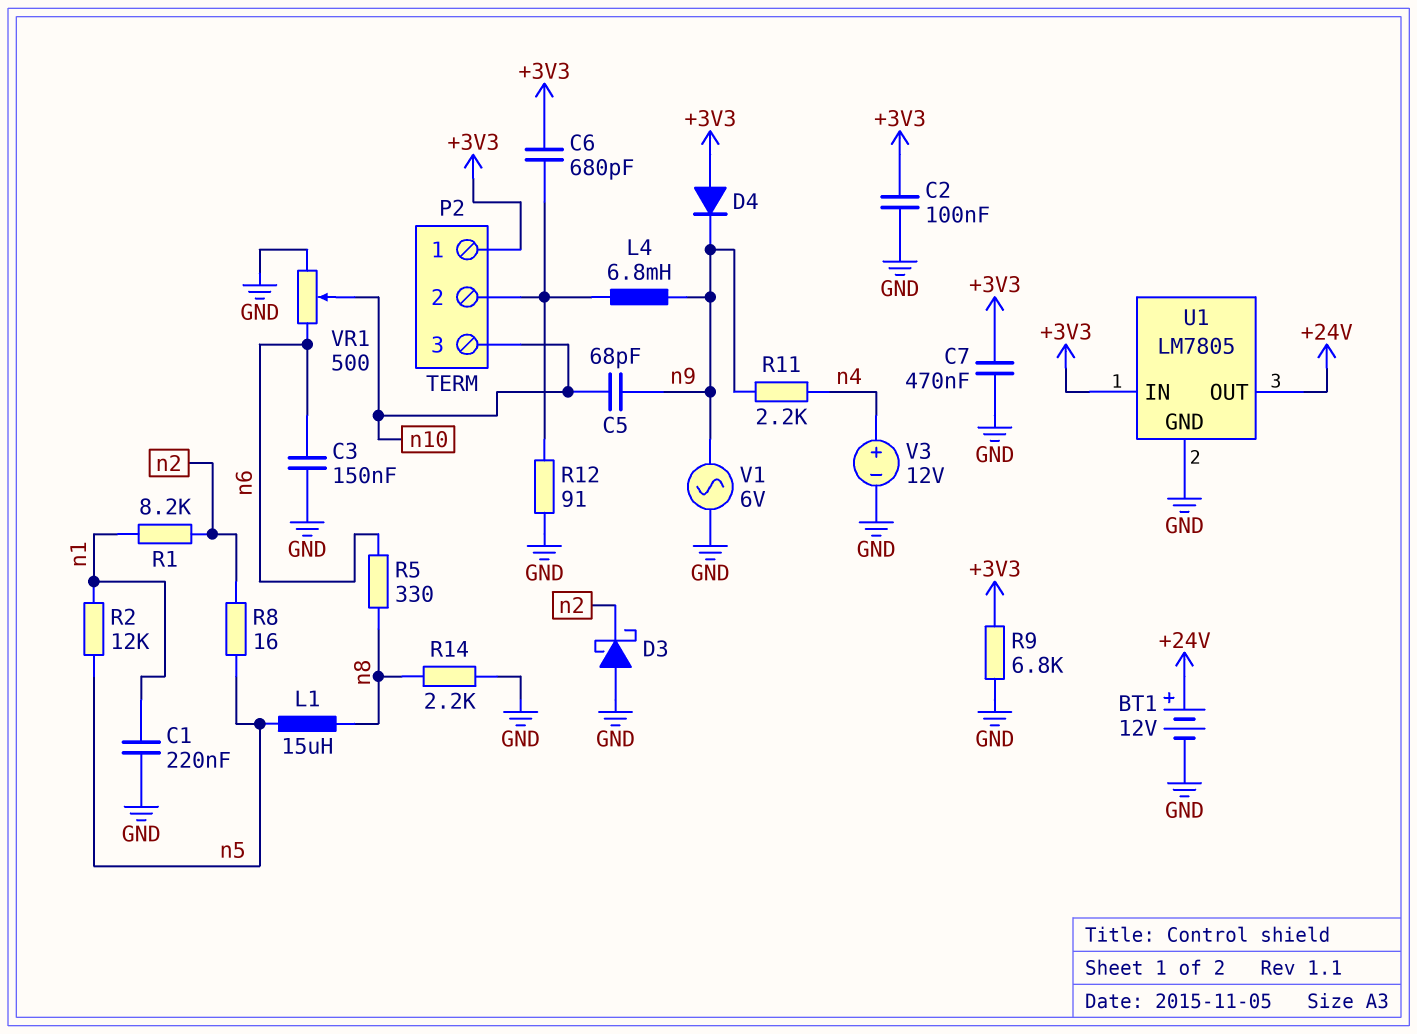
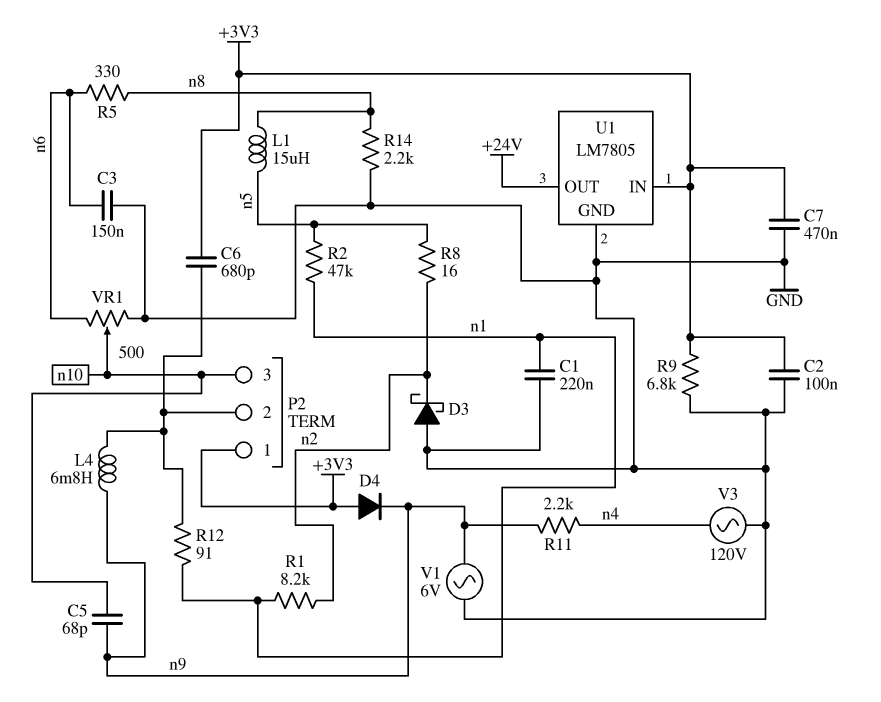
BT1: 12V (plus +24V, minus GND) -> none
R2: 12k (n1, n5) -> 47k (n1, n5)
R12: 91 (GND, P2/2) -> 91 (P2/2, n1)
V3: 12V (plus n4, minus GND) -> AC 120V (GND, n4)

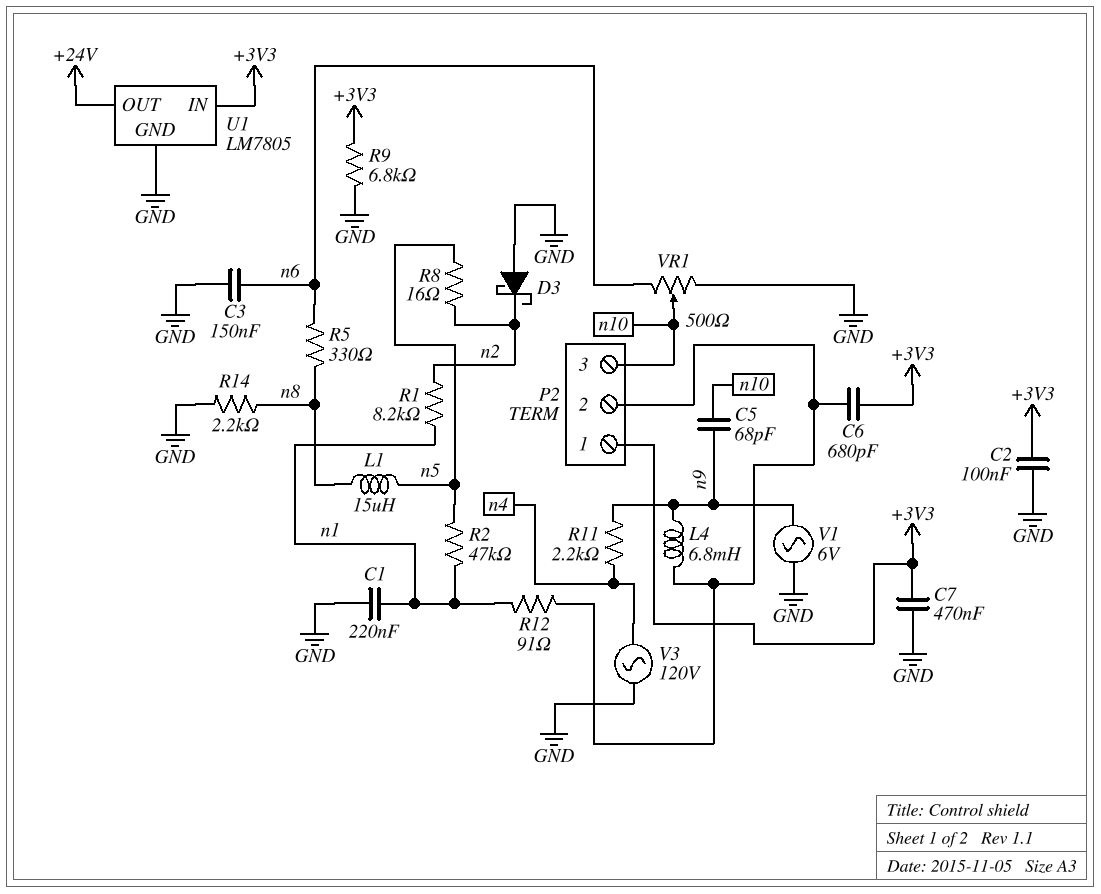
D4: diode (A +3V3, K n9) -> none

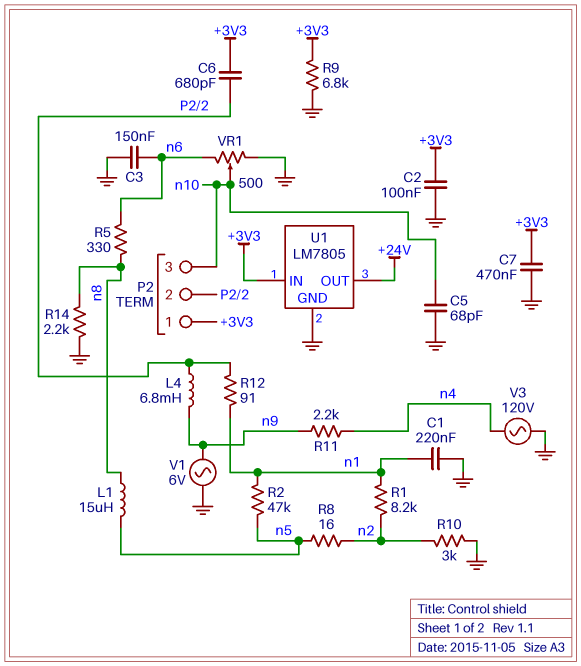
C5: 68pF (n9, n10) -> 68pF (GND, n10)
D3: schottky (A GND, K n2) -> none
R10: none -> 3k (GND, n2)

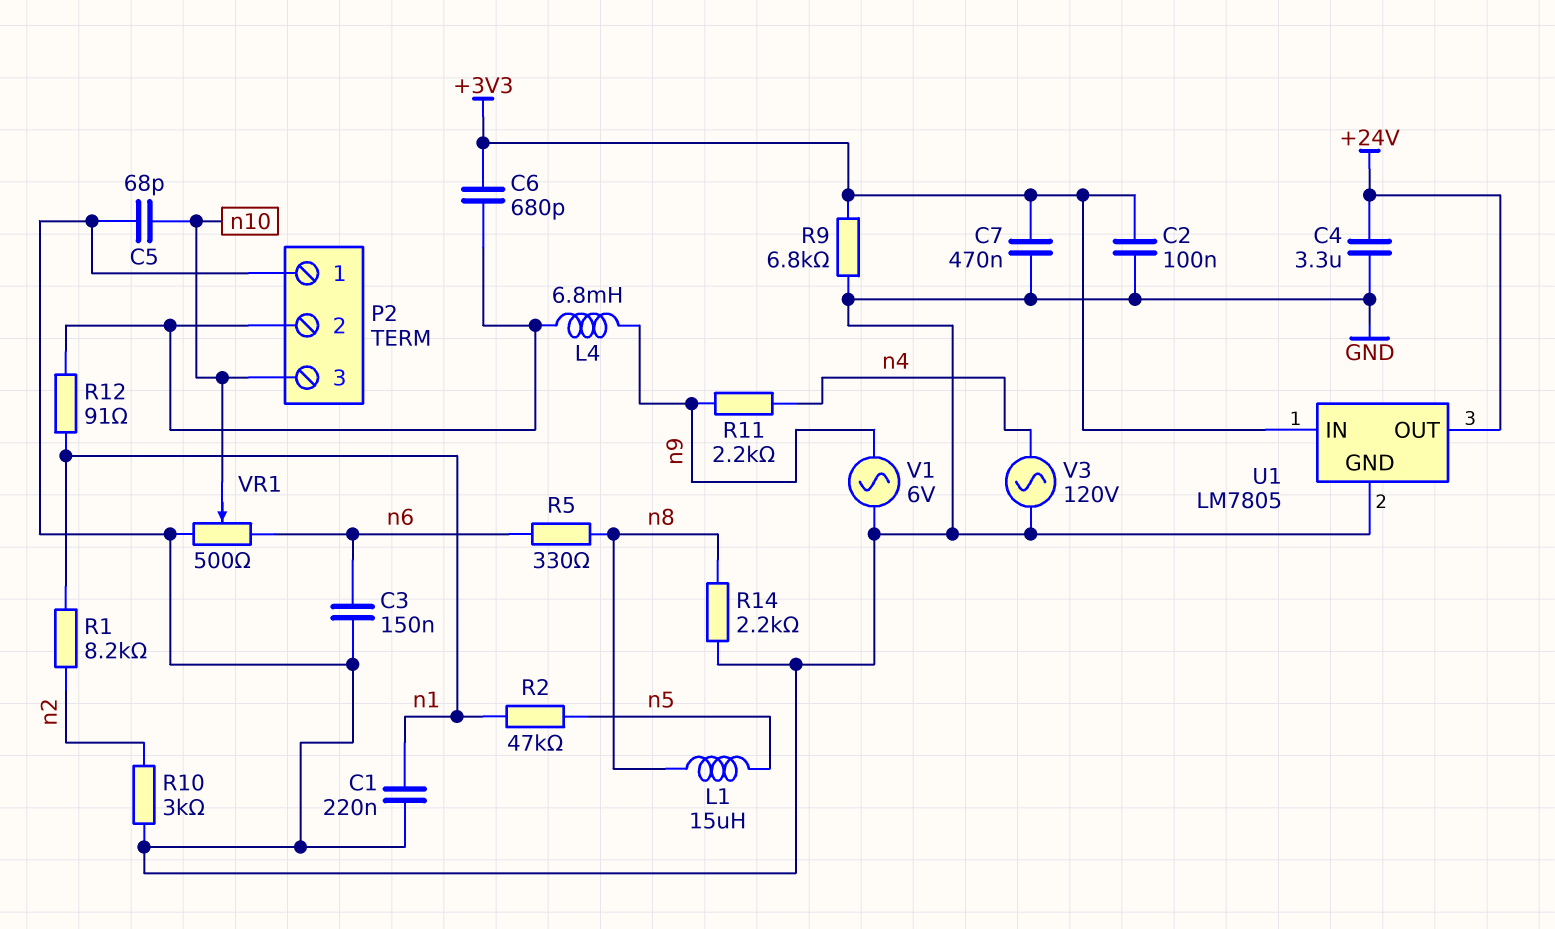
C4: none -> 3.3uF (+24V, GND)
P2 pin 1: +3V3 -> GND
R8: 16 (n2, n5) -> none

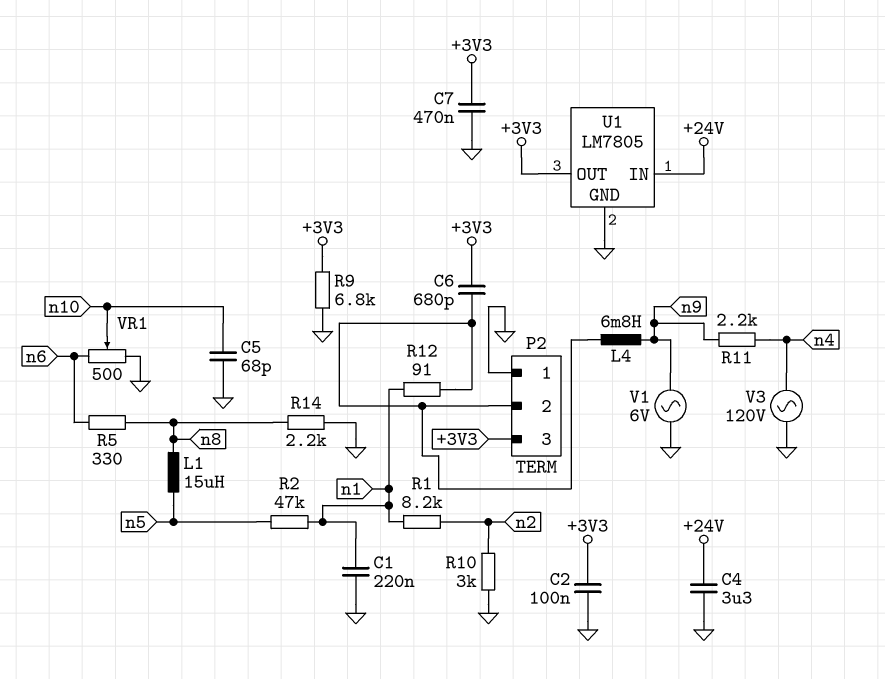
C3: 150nF (GND, n6) -> none
P2 pin 3: n10 -> +3V3
U1 pin IN: +3V3 -> +24V
U1 pin OUT: +24V -> +3V3

